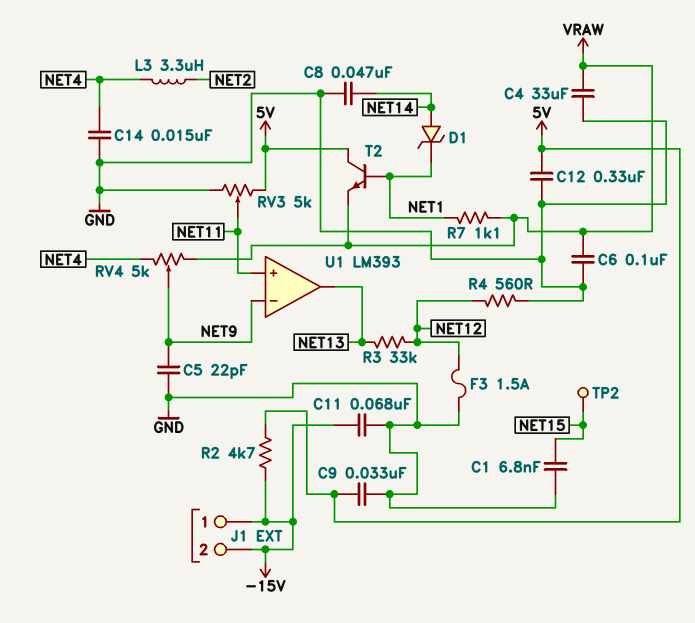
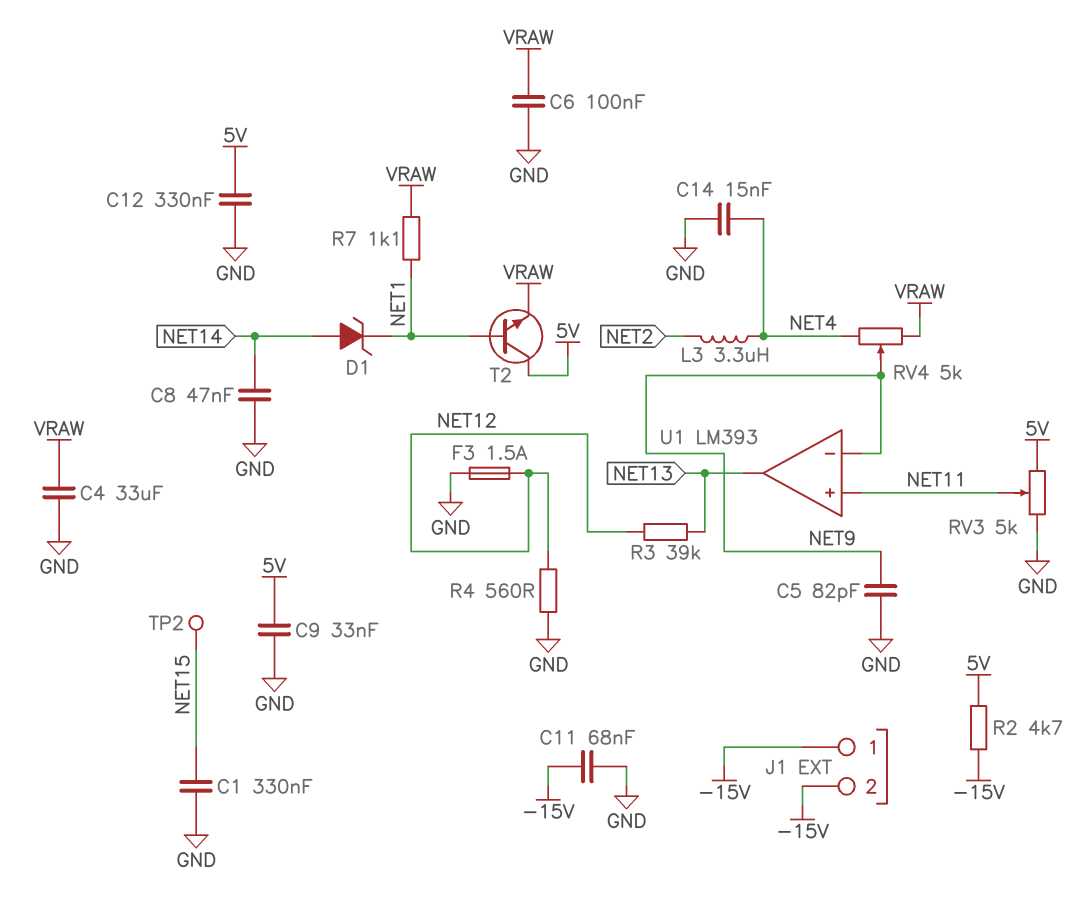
C1: 6.8nF (GND, NET15) -> 330nF (GND, NET15)
C5: 22pF (GND, NET9) -> 82pF (GND, NET9)
R3: 33k (NET12, NET13) -> 39k (NET12, NET13)

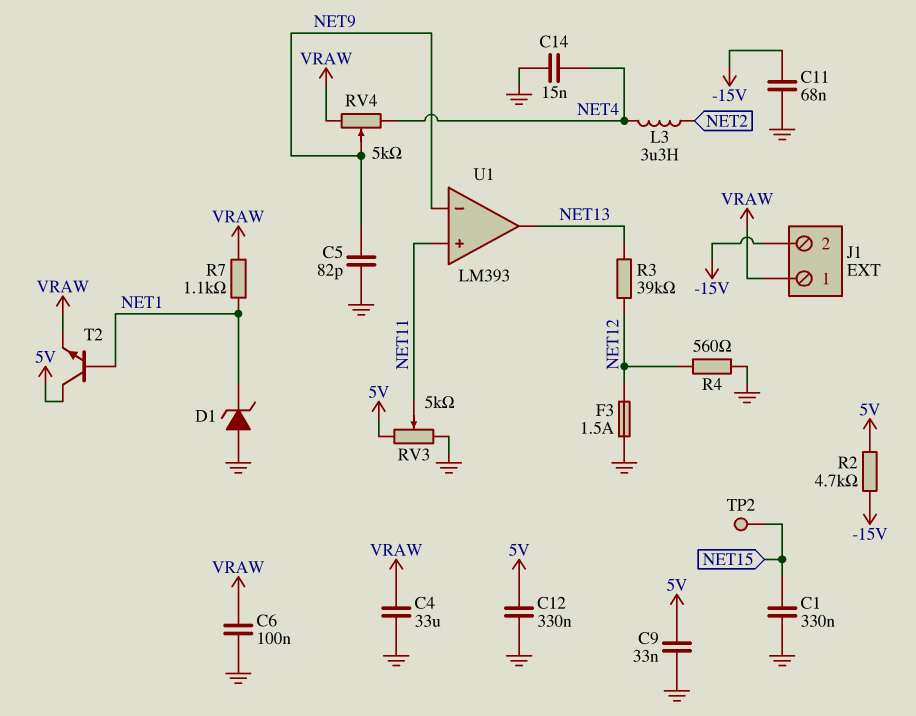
C8: 47nF (GND, NET14) -> none
D1: zener (A NET14, K NET1) -> zener (A GND, K NET1)
J1 pin 1: -15V -> VRAW

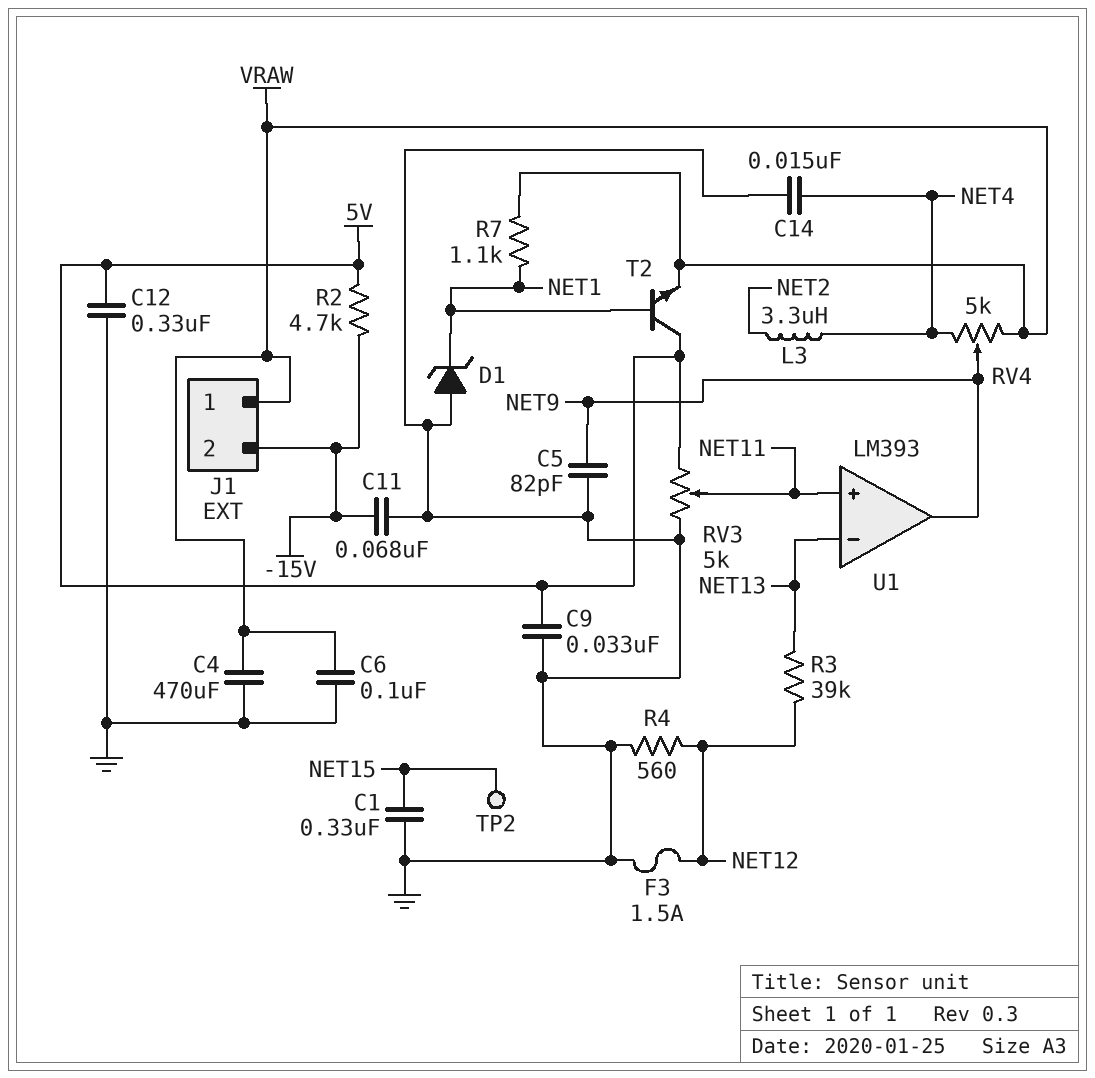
C4: 33uF (GND, VRAW) -> 470uF (GND, VRAW)
U1 pin in-: NET9 -> NET13
U1 pin out: NET13 -> NET9

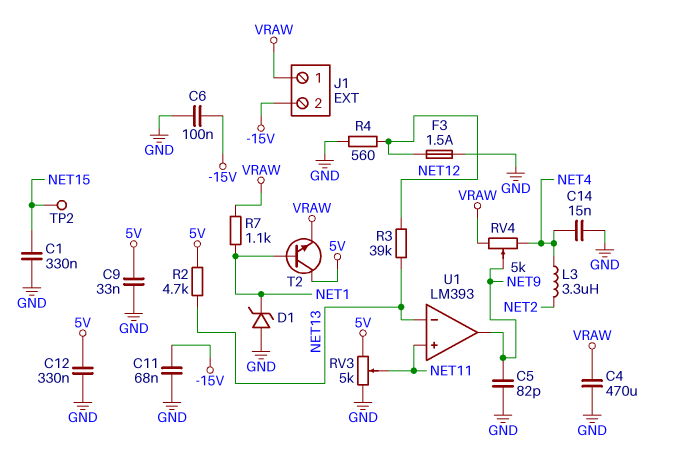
C6: 100nF (GND, VRAW) -> 100nF (-15V, GND)
R2: 4.7k (-15V, 5V) -> 4.7k (5V, NET13)

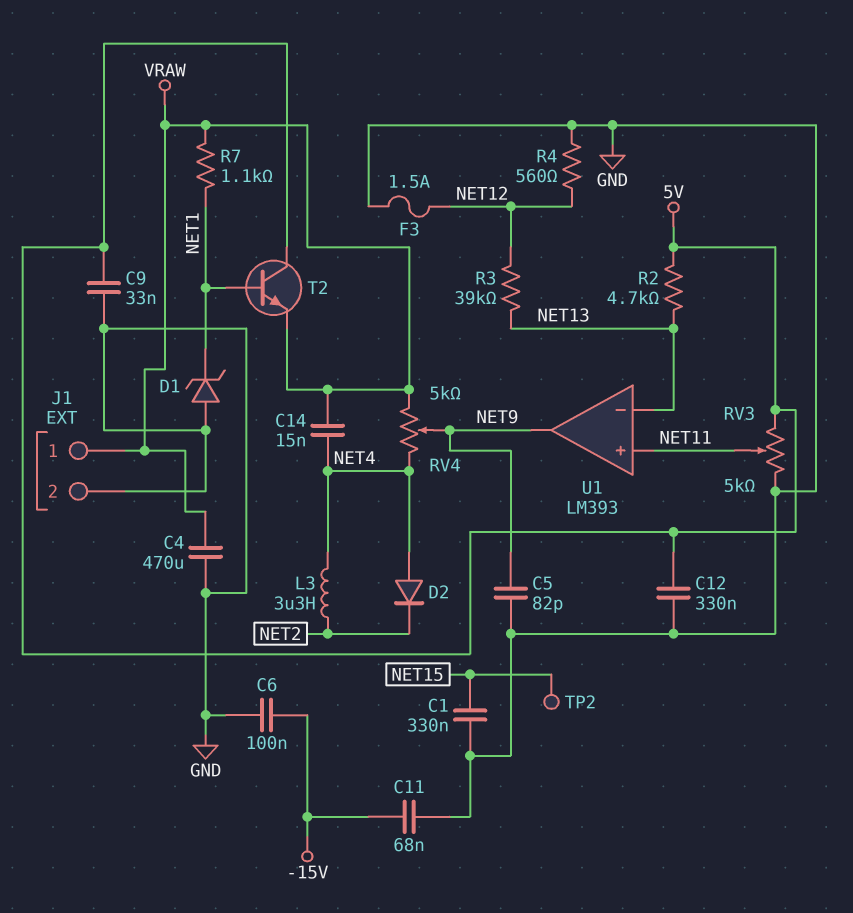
C14: 15nF (GND, NET4) -> 15nF (NET4, VRAW)
D2: none -> diode (A NET4, K NET2)
J1 pin 2: -15V -> GND

